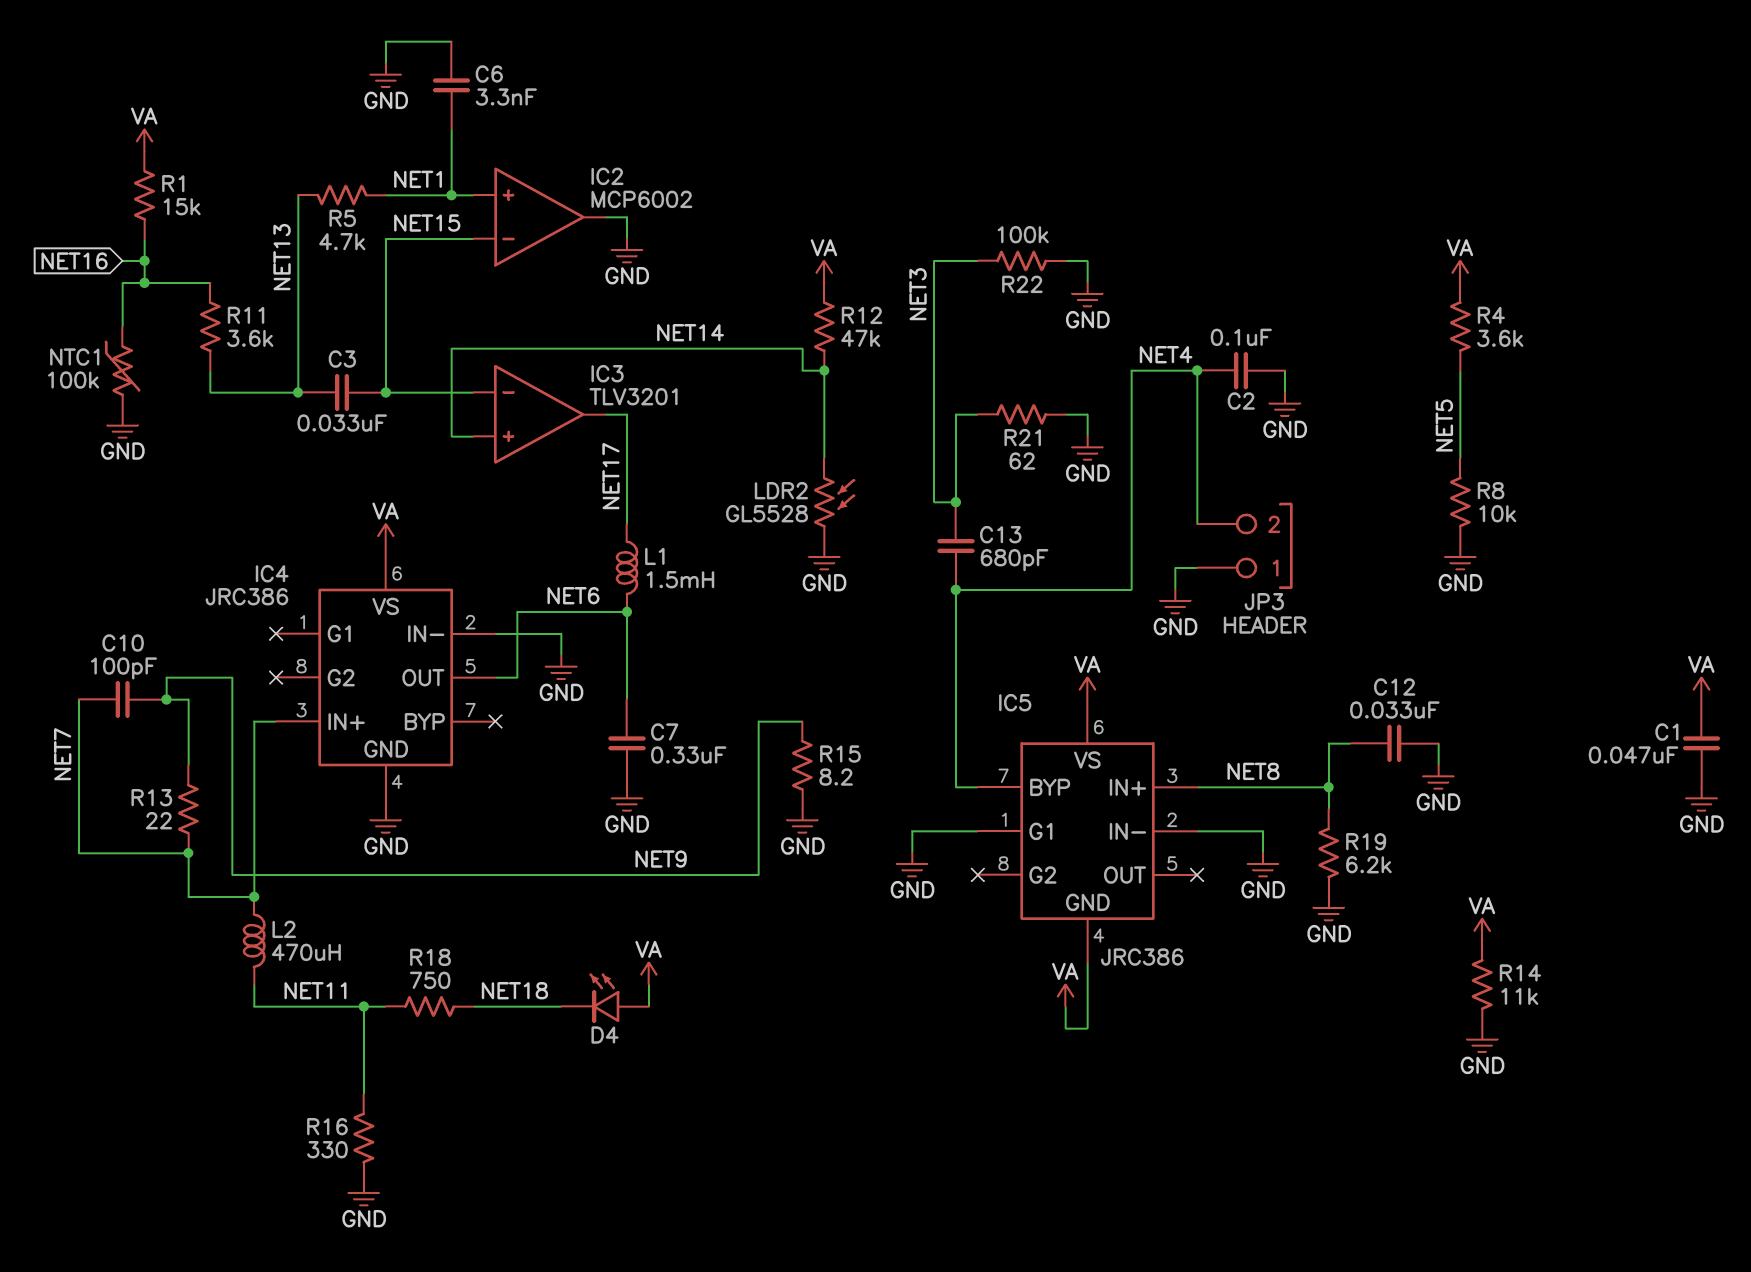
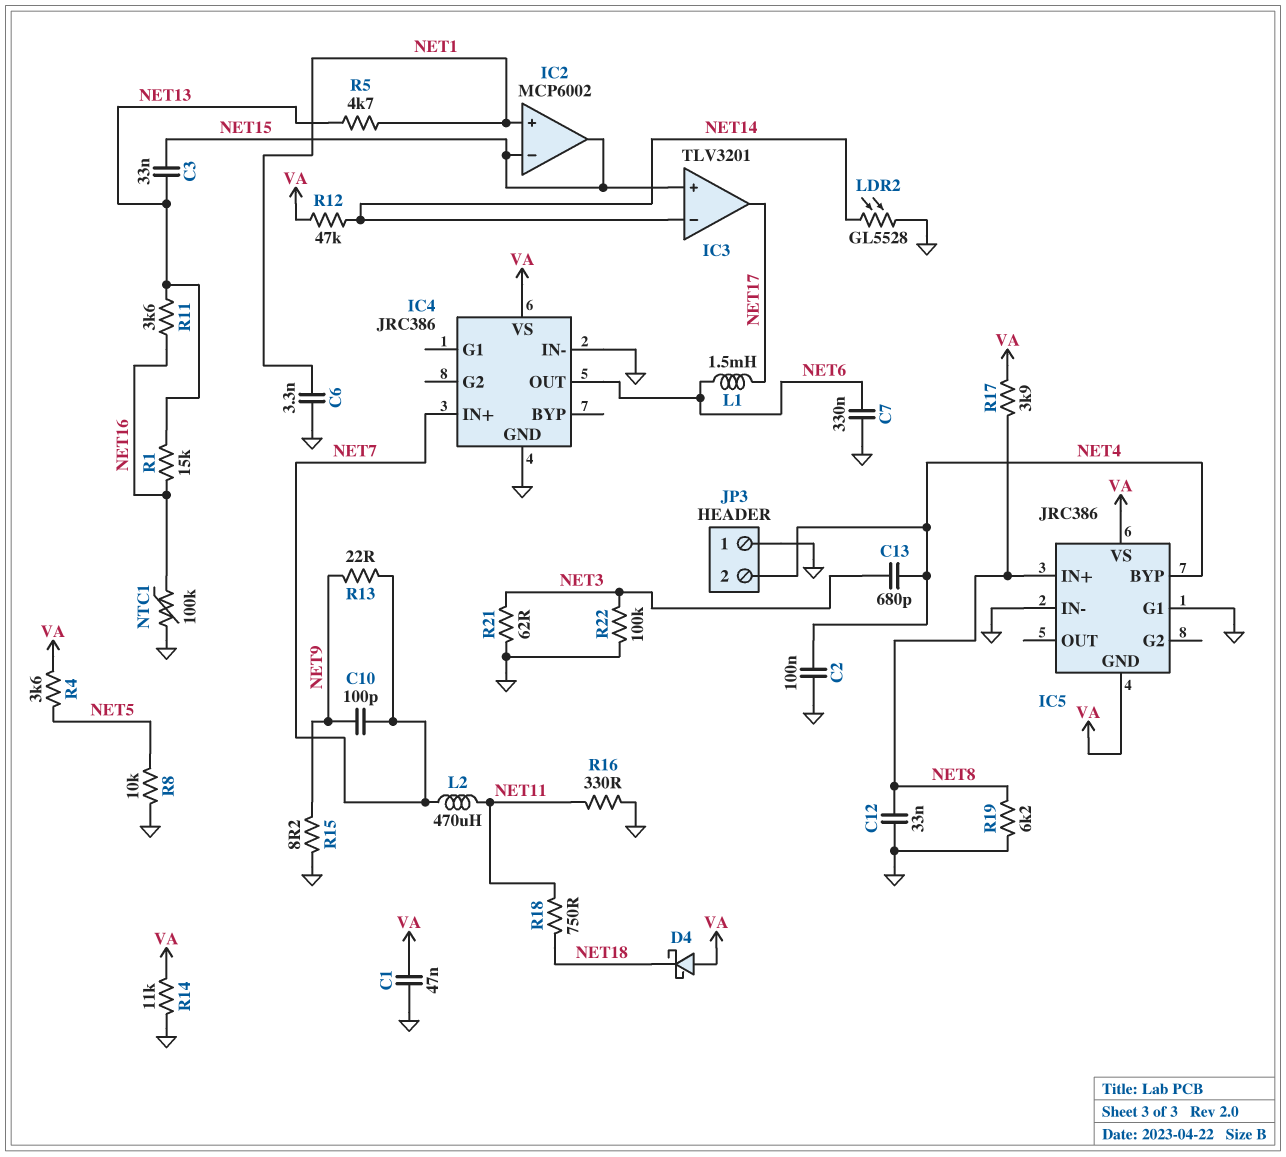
D4: LED (A VA, K NET18) -> schottky (A VA, K NET18)
IC2 pin out: GND -> NET15
IC3 pin in+: NET14 -> NET15
IC3 pin in-: NET15 -> NET14
R1: 15k (NET16, VA) -> 15k (NET13, NET16)
R17: none -> 3.9k (NET8, VA)

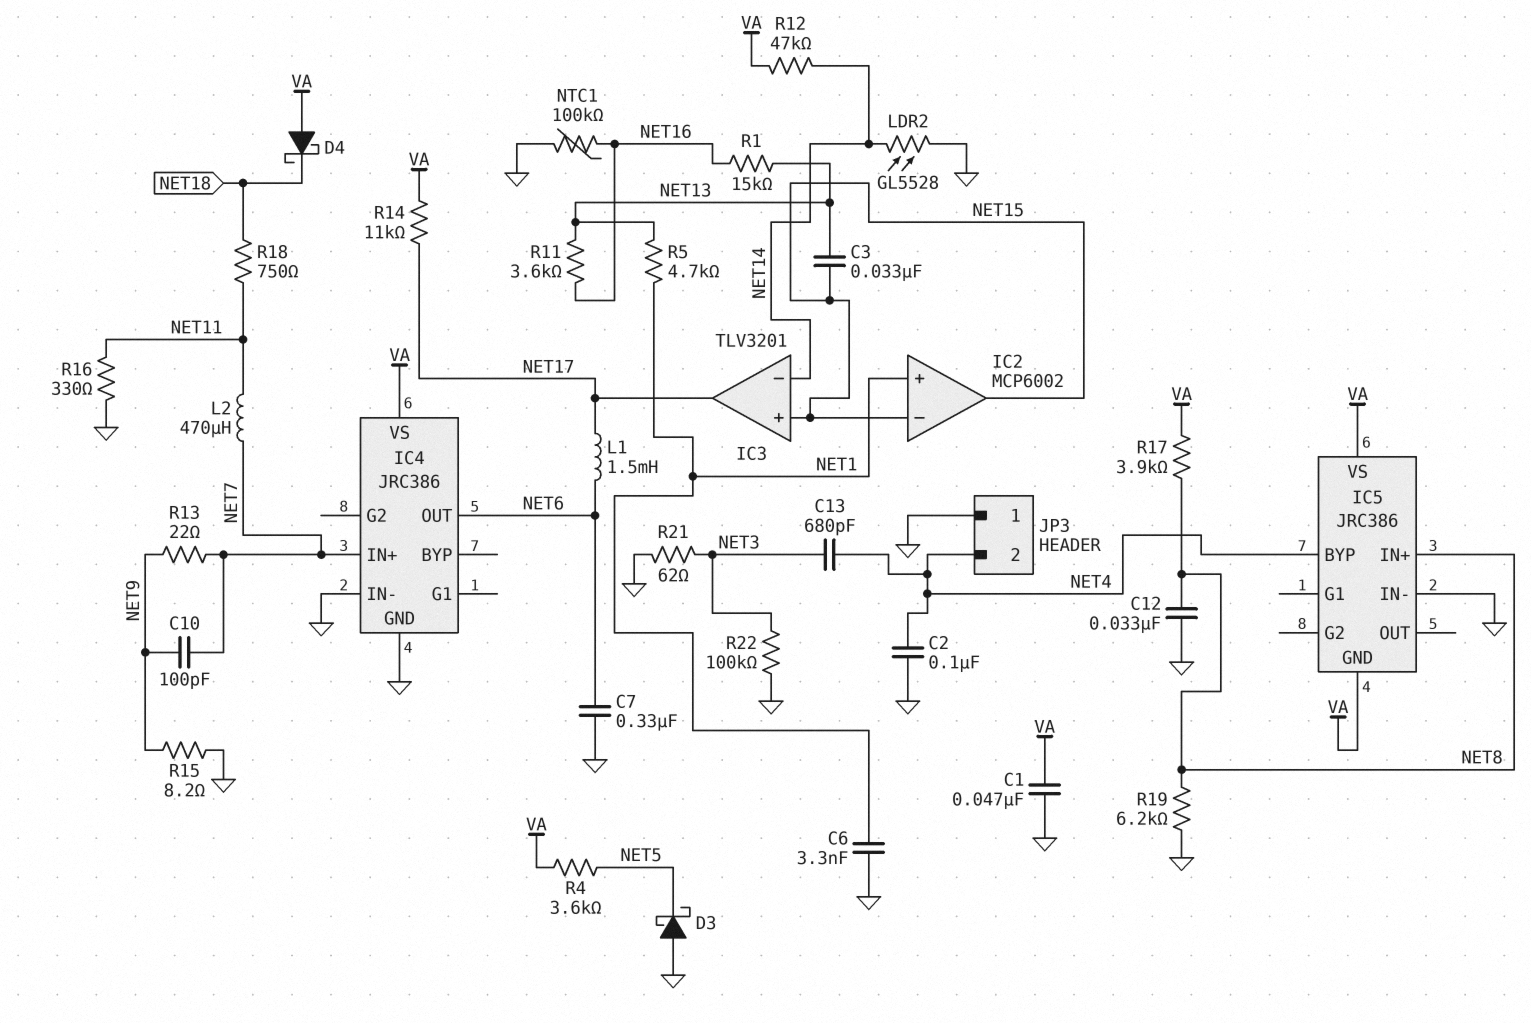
D3: none -> schottky (A GND, K NET5)
IC5 pin G1: GND -> none
R8: 10k (GND, NET5) -> none
R14: 11k (GND, VA) -> 11k (NET17, VA)

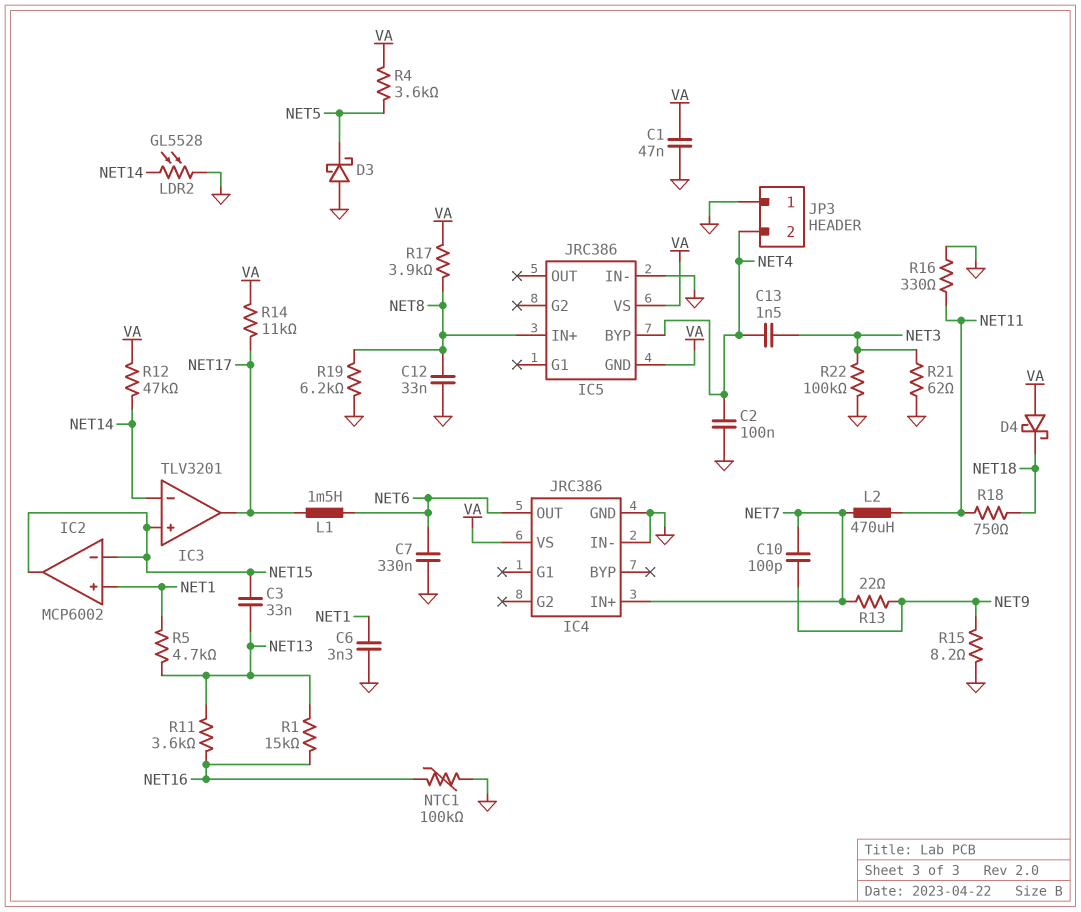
C13: 680pF (NET3, NET4) -> 1.5nF (NET3, NET4)

